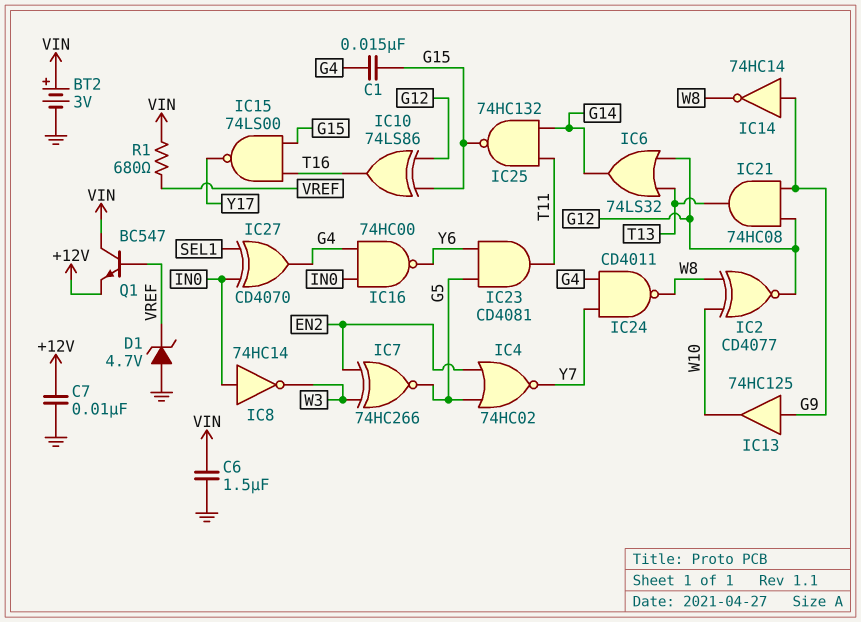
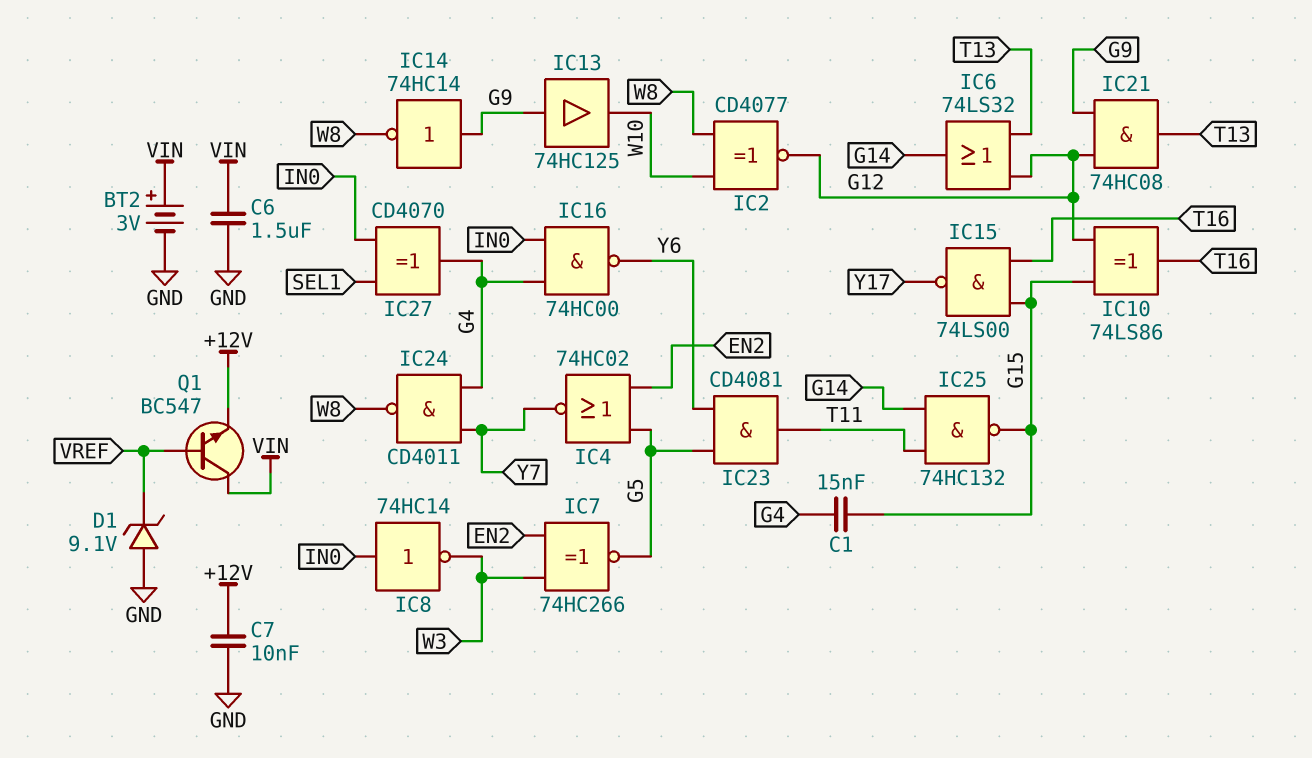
D1: zener 4.7V (A GND, K VREF) -> zener 9.1V (A GND, K VREF)
R1: 680 (VIN, VREF) -> none

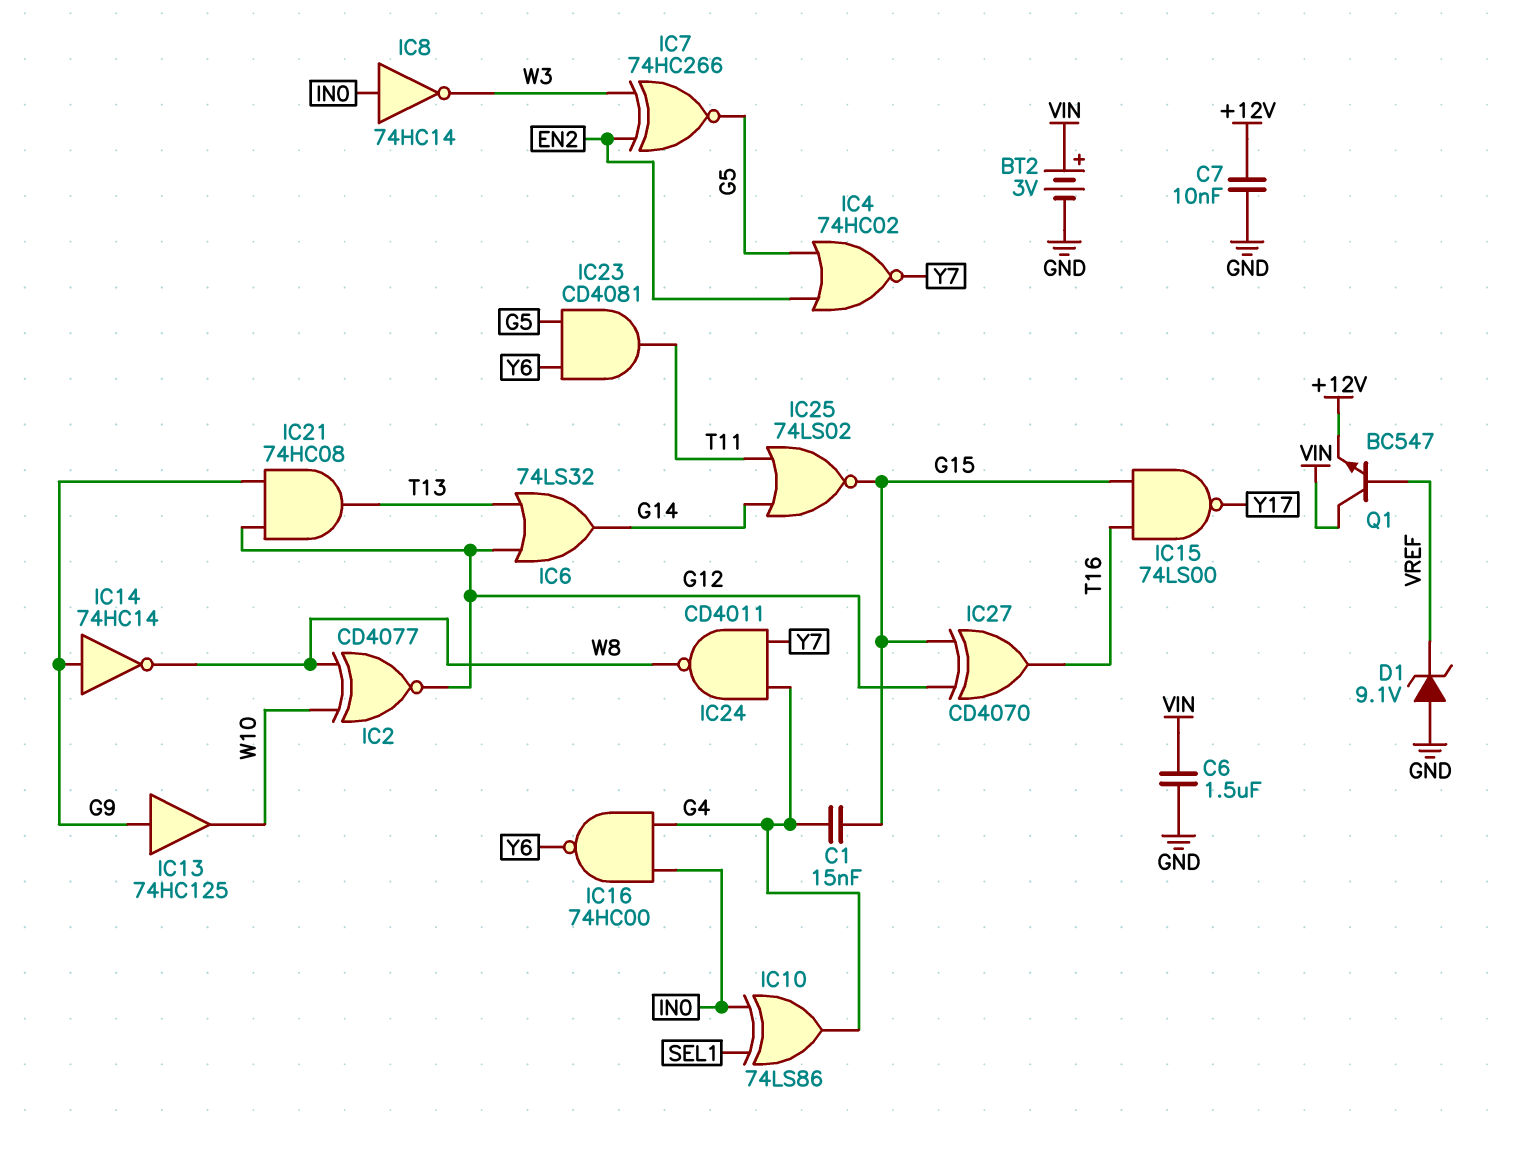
IC10: XOR 74LS86 (in G12, in G15, out T16) -> XOR 74LS86 (in IN0, in SEL1, out G4)
IC25: NAND 74HC132 (in G14, in T11, out G15) -> NOR 74LS02 (in G14, in T11, out G15)
IC27: XOR CD4070 (in IN0, in SEL1, out G4) -> XOR CD4070 (in G12, in G15, out T16)

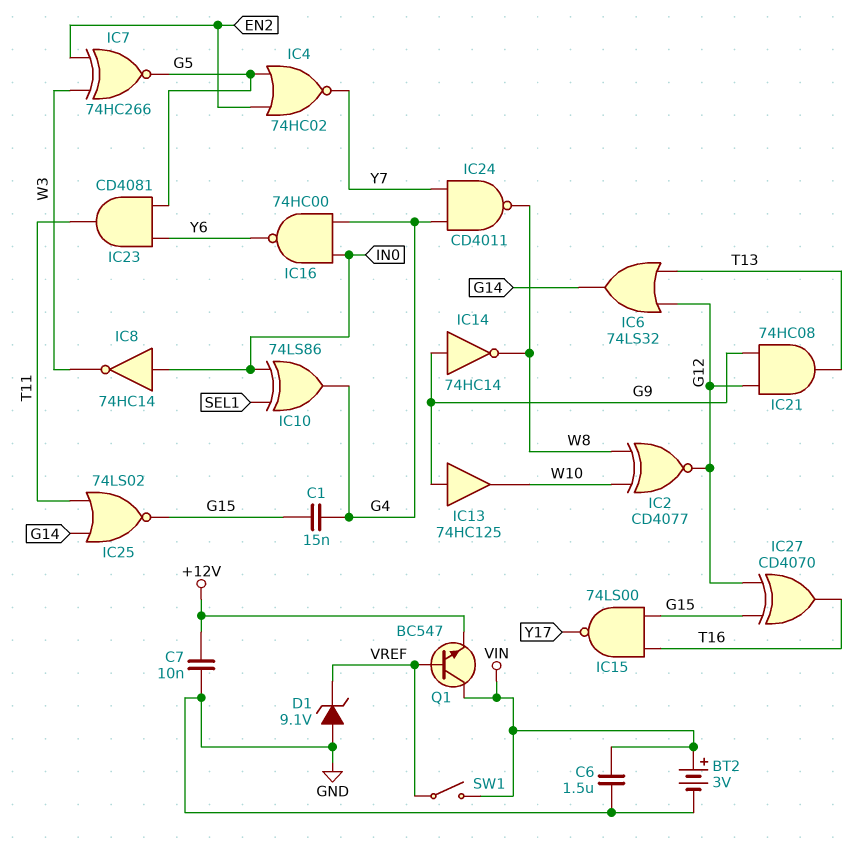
SW1: none -> switch (VIN, VREF)

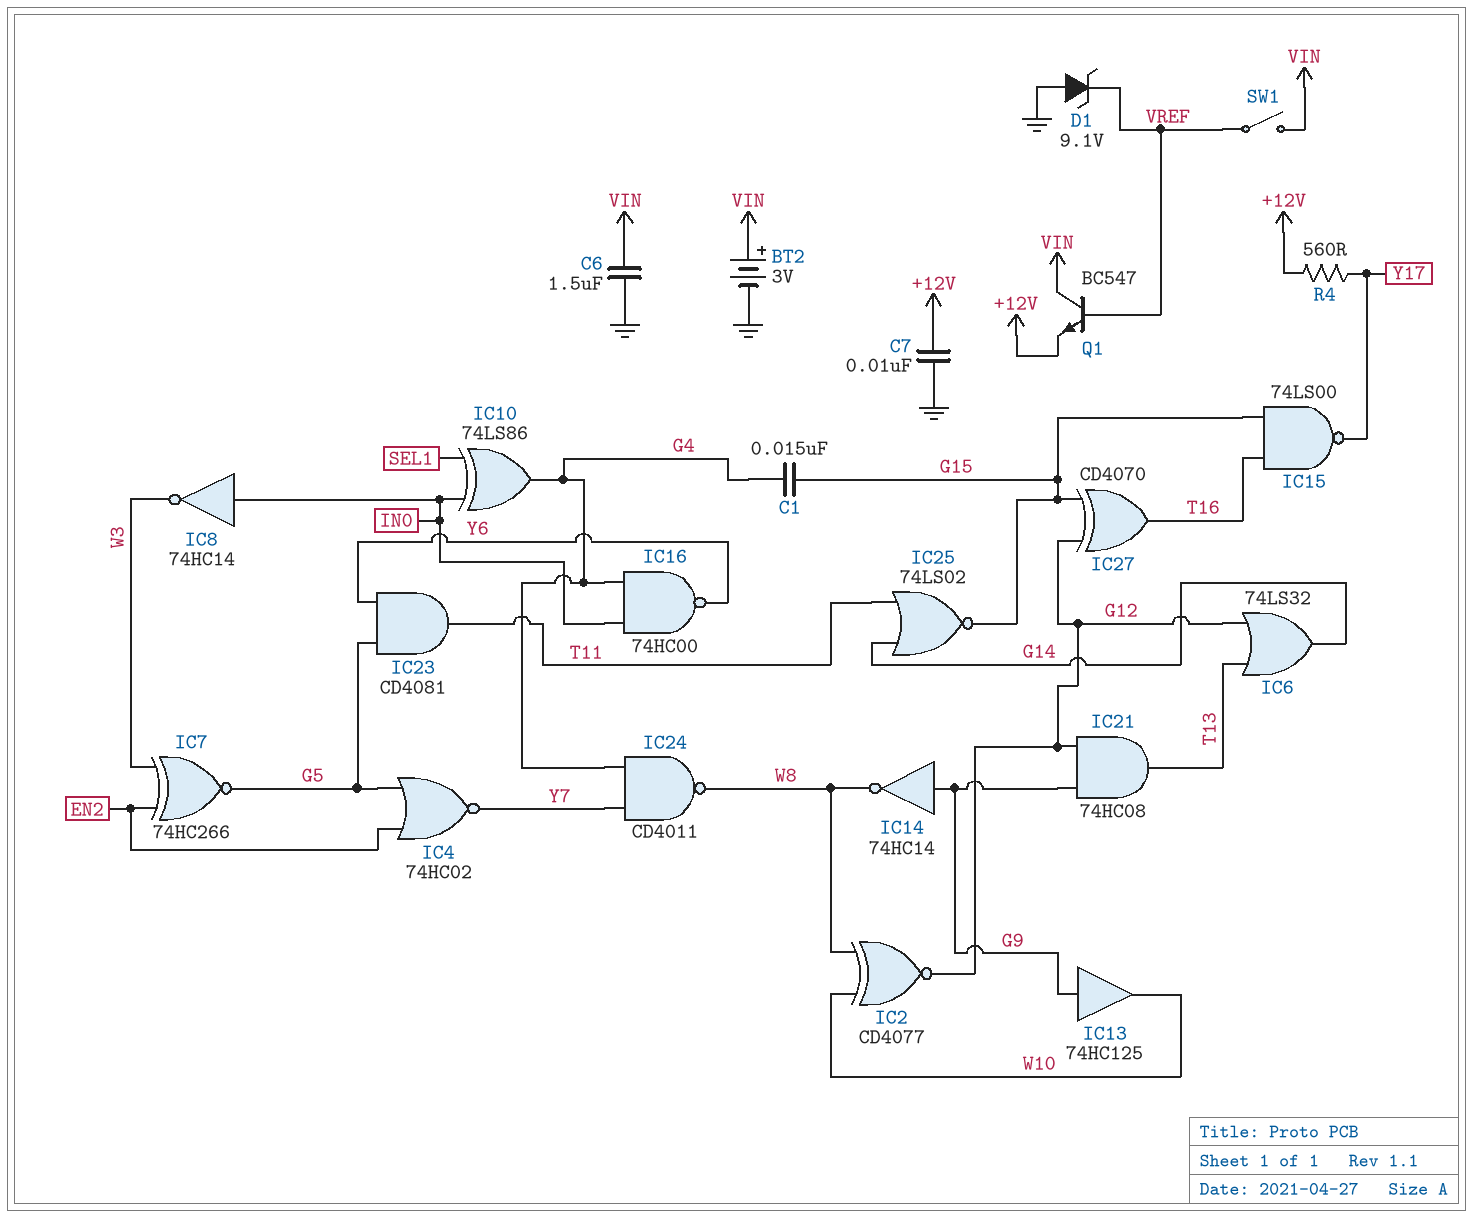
R4: none -> 560 (+12V, Y17)

